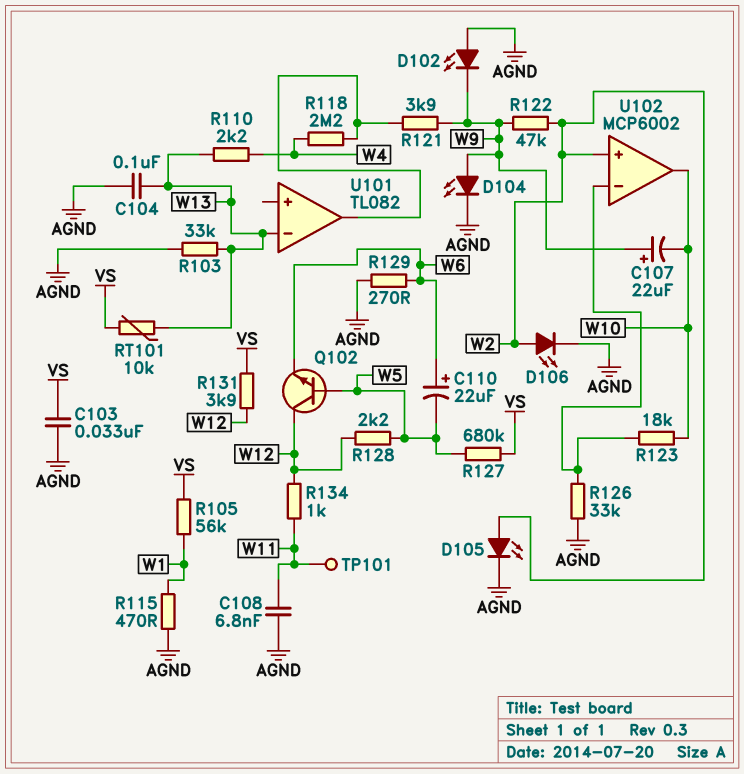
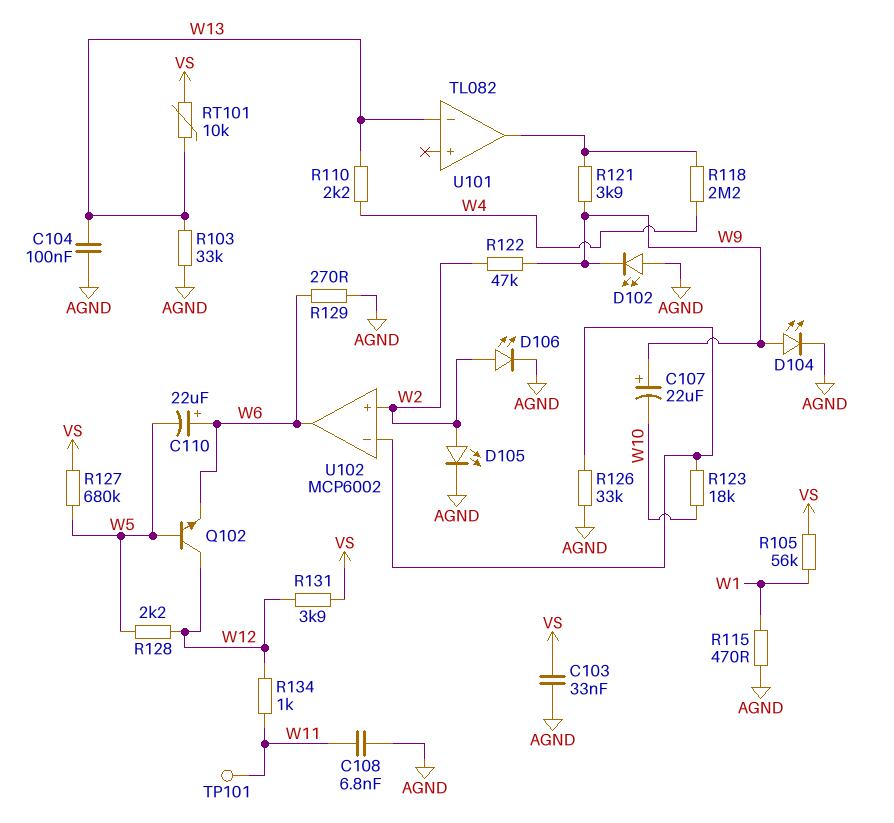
U102 pin out: W10 -> W6

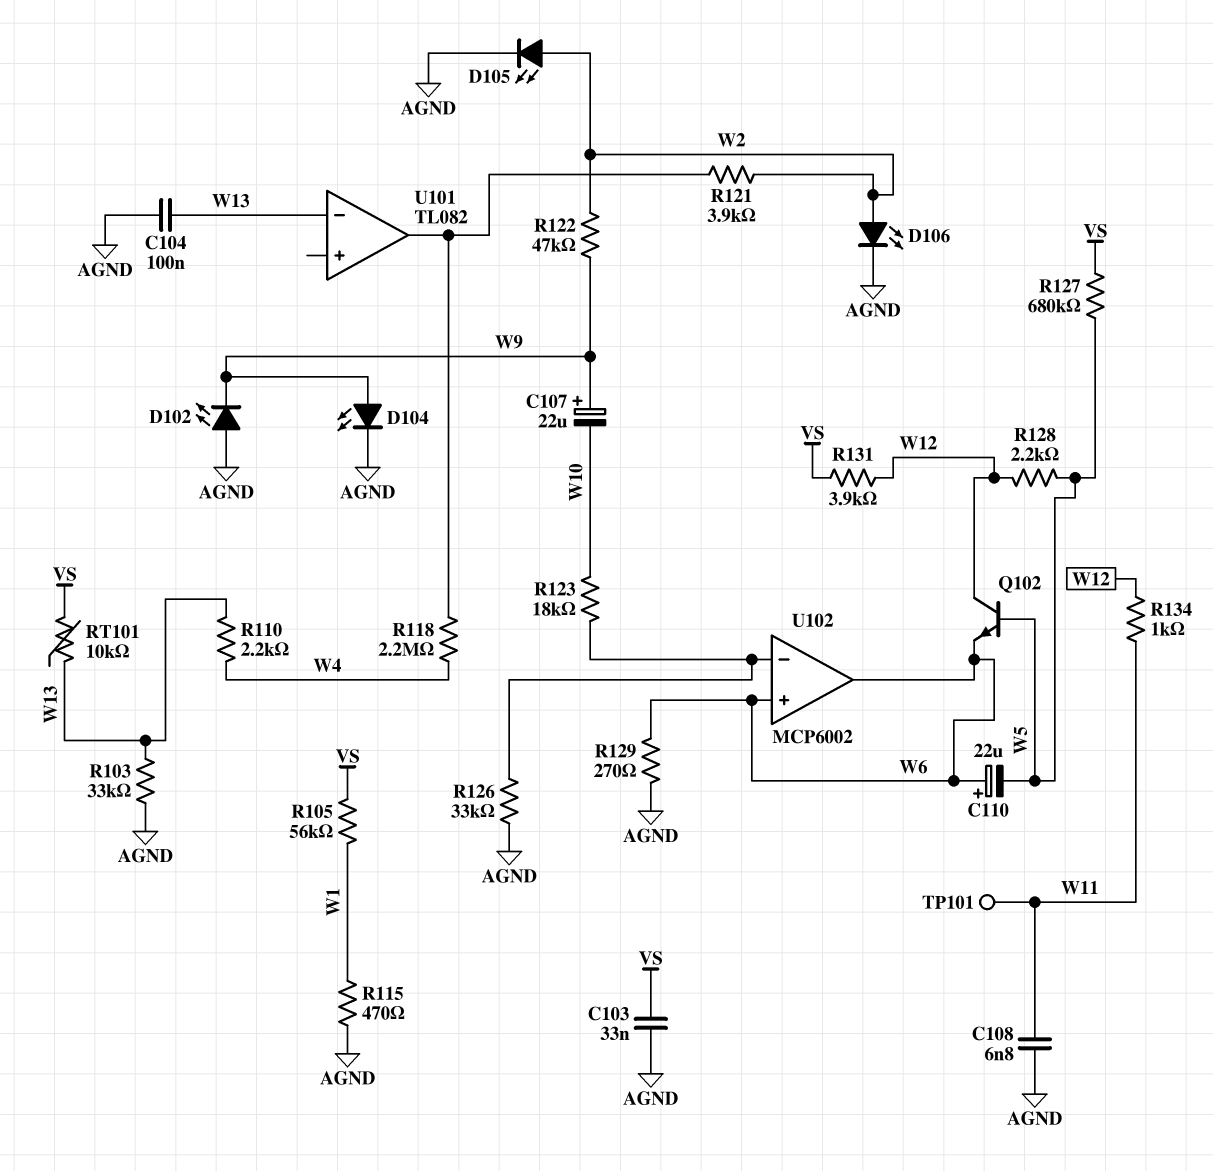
R121: 3.9k (U101/out, W9) -> 3.9k (U101/out, W2)
U102 pin in+: W2 -> W6

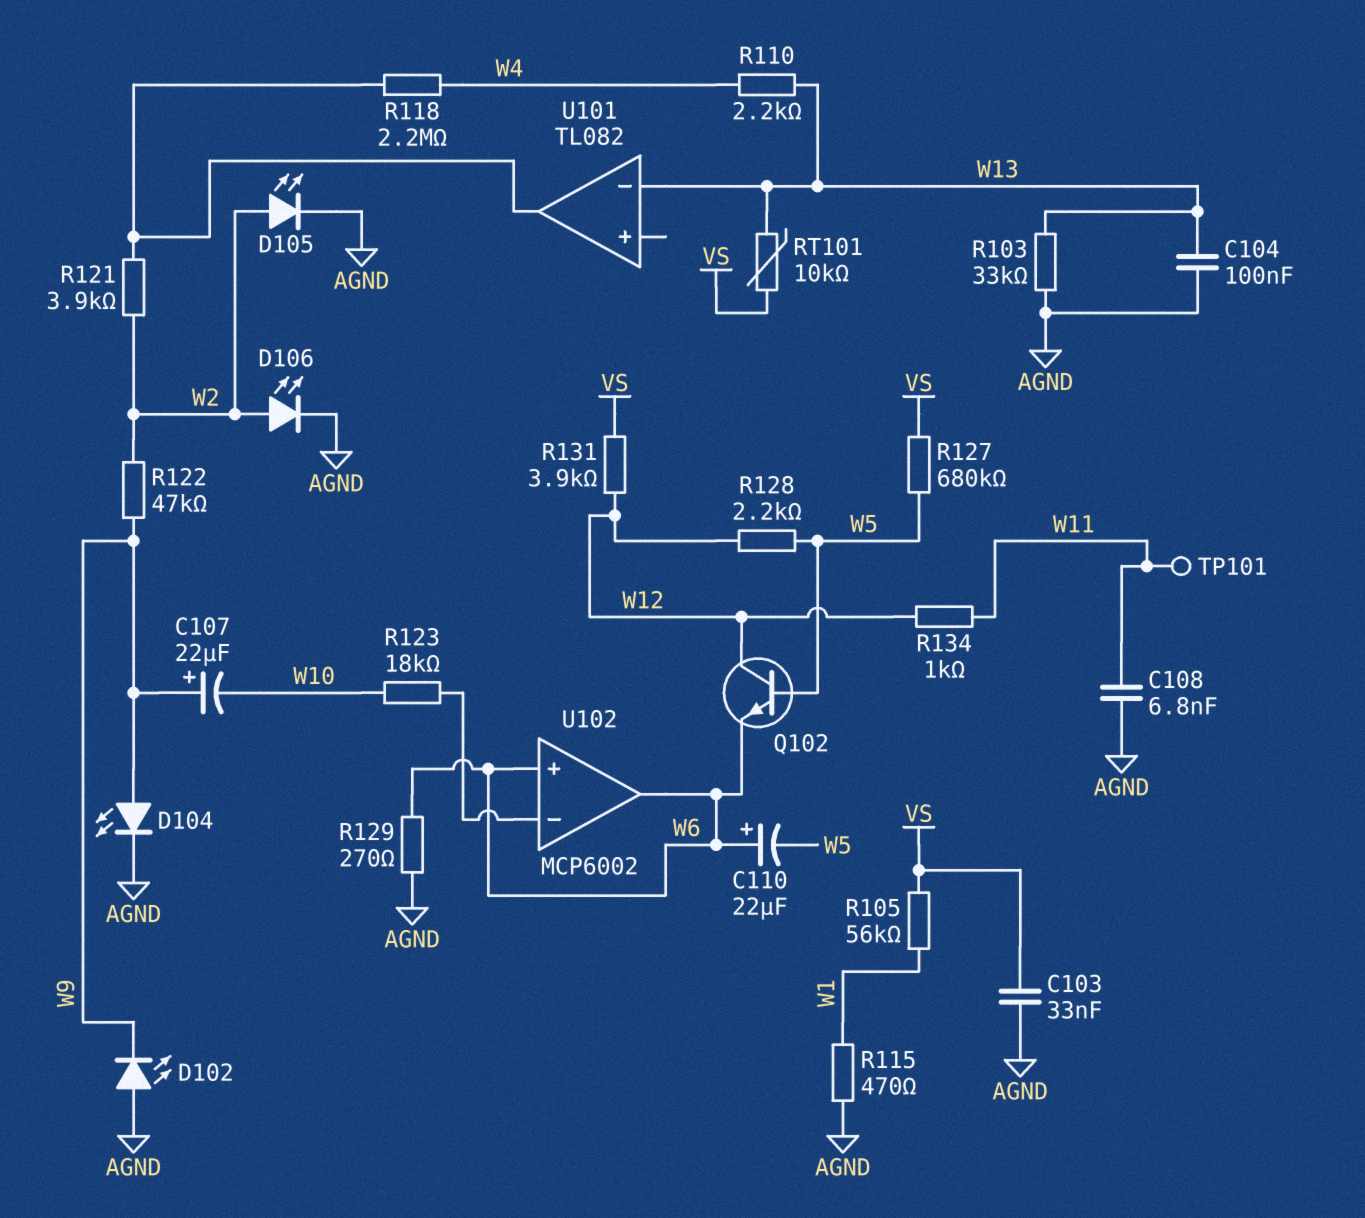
R126: 33k (AGND, U102/in-) -> none

